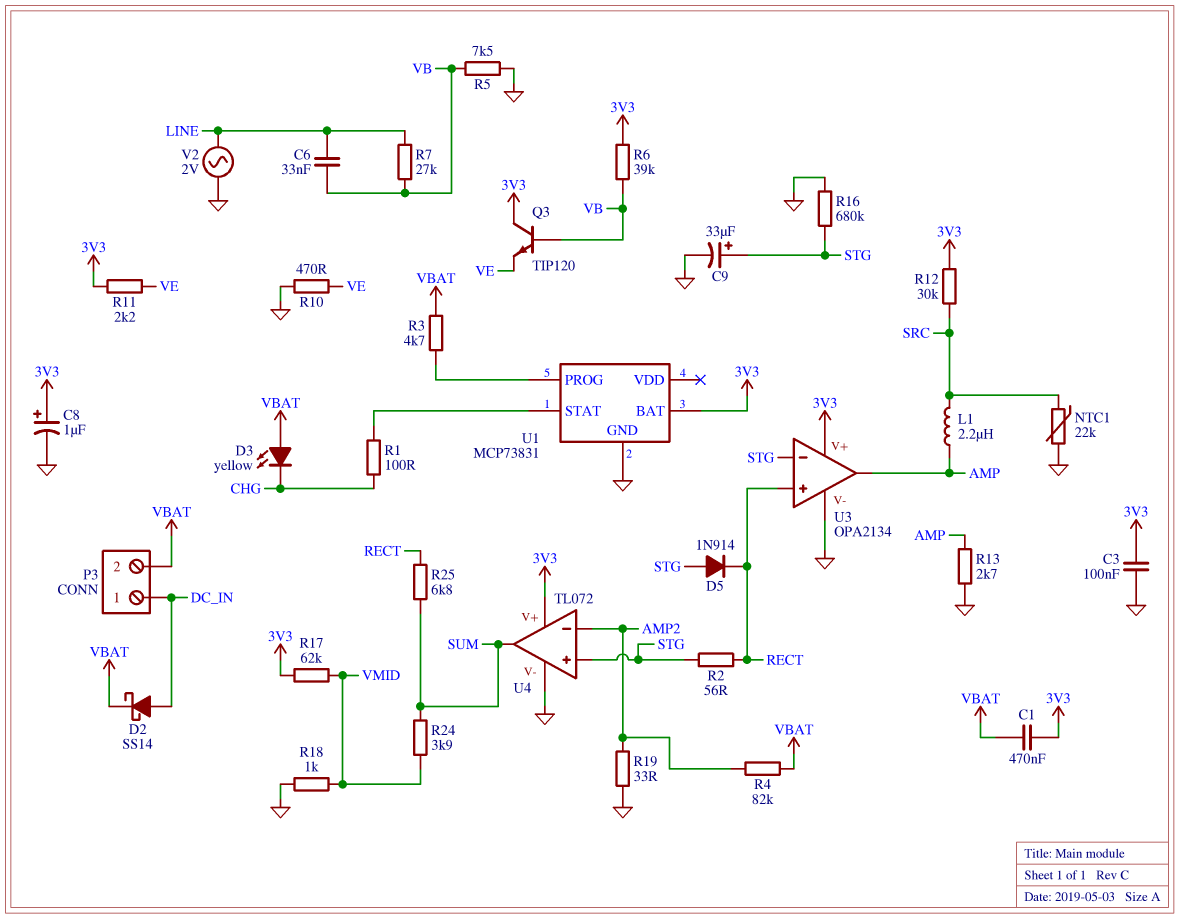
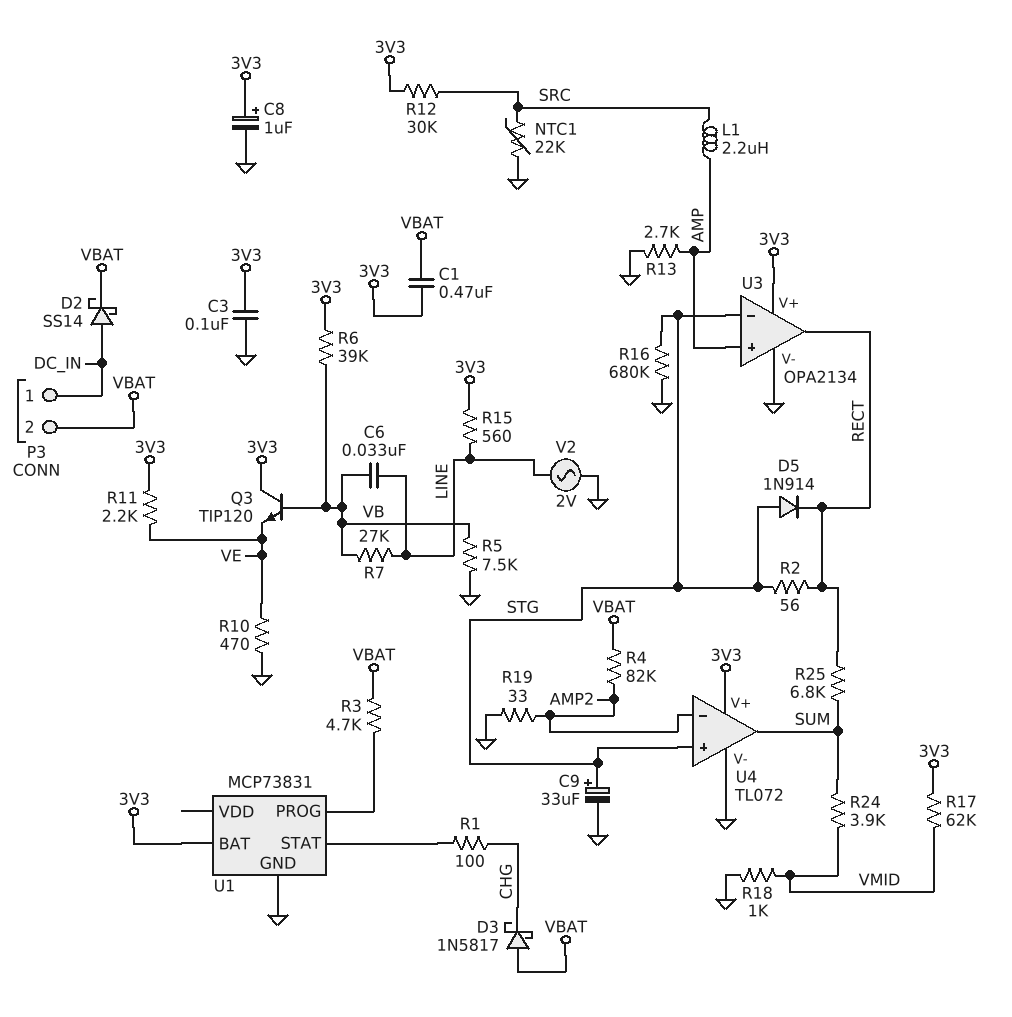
D3: LED yellow (A VBAT, K CHG) -> schottky 1N5817 (A VBAT, K CHG)
R15: none -> 560 (3V3, LINE)
U3 pin in+: RECT -> AMP
U3 pin out: AMP -> RECT

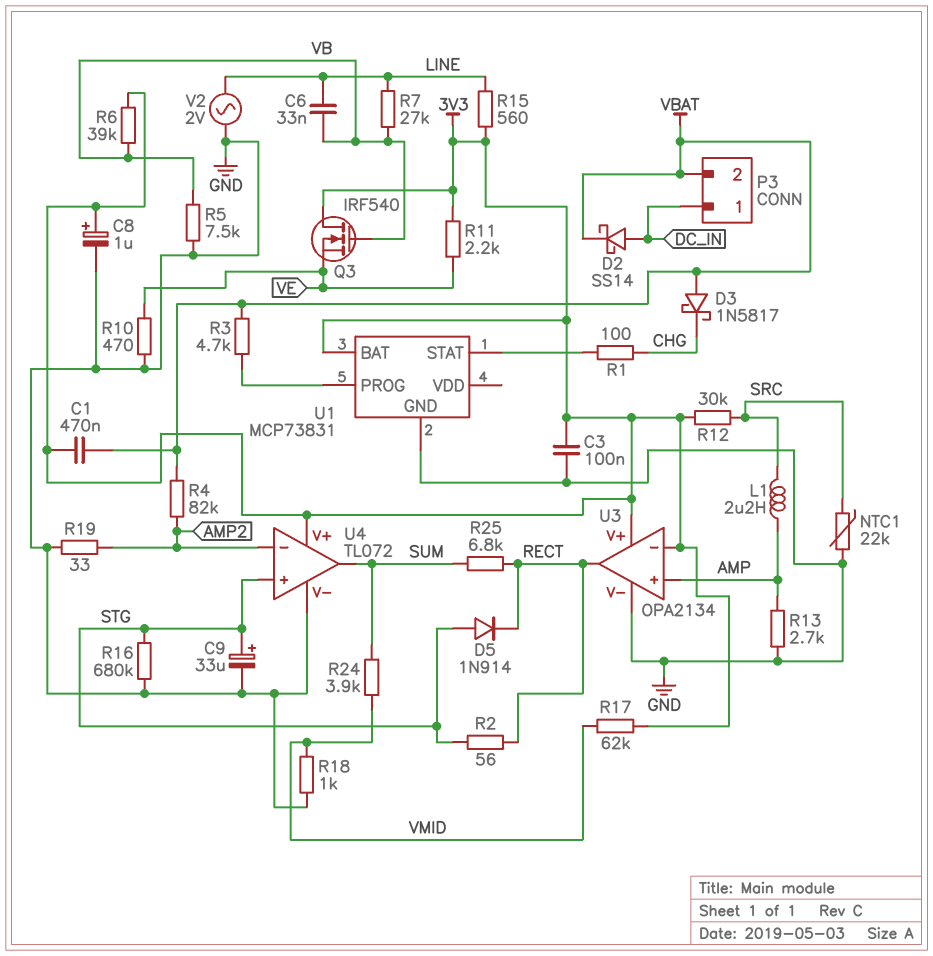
Q3: NPN TIP120 (B VB, C 3V3, E VE) -> NMOS IRF540 (G VB, D 3V3, S VE)
U3 pin in-: STG -> 3V3

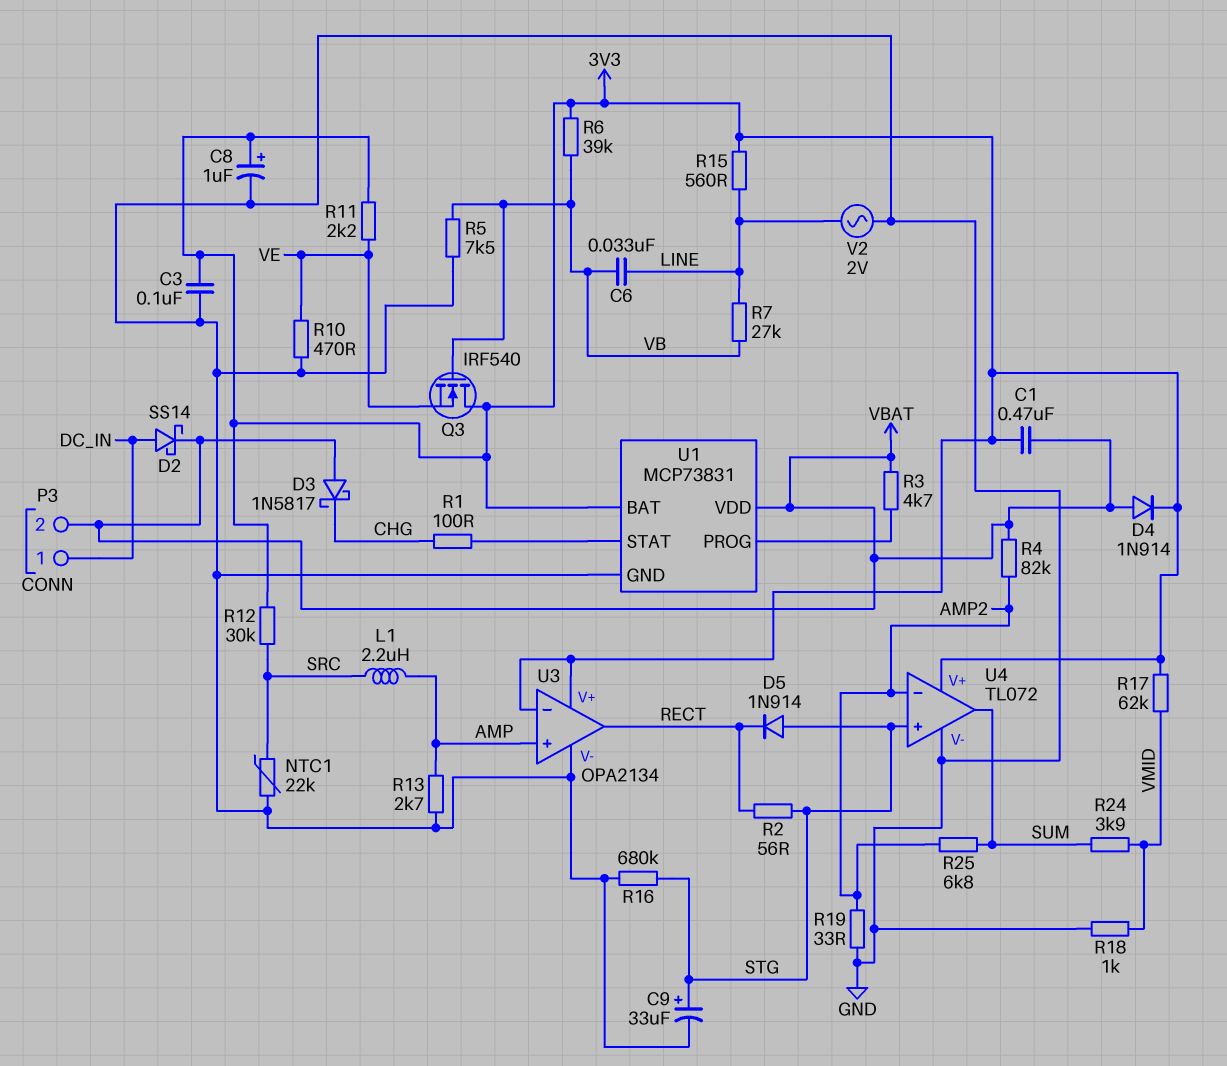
D4: none -> diode 1N914 (A VBAT, K 3V3)
R25: 6.8k (RECT, SUM) -> 6.8k (AMP2, SUM)
U1 pin VDD: none -> VBAT

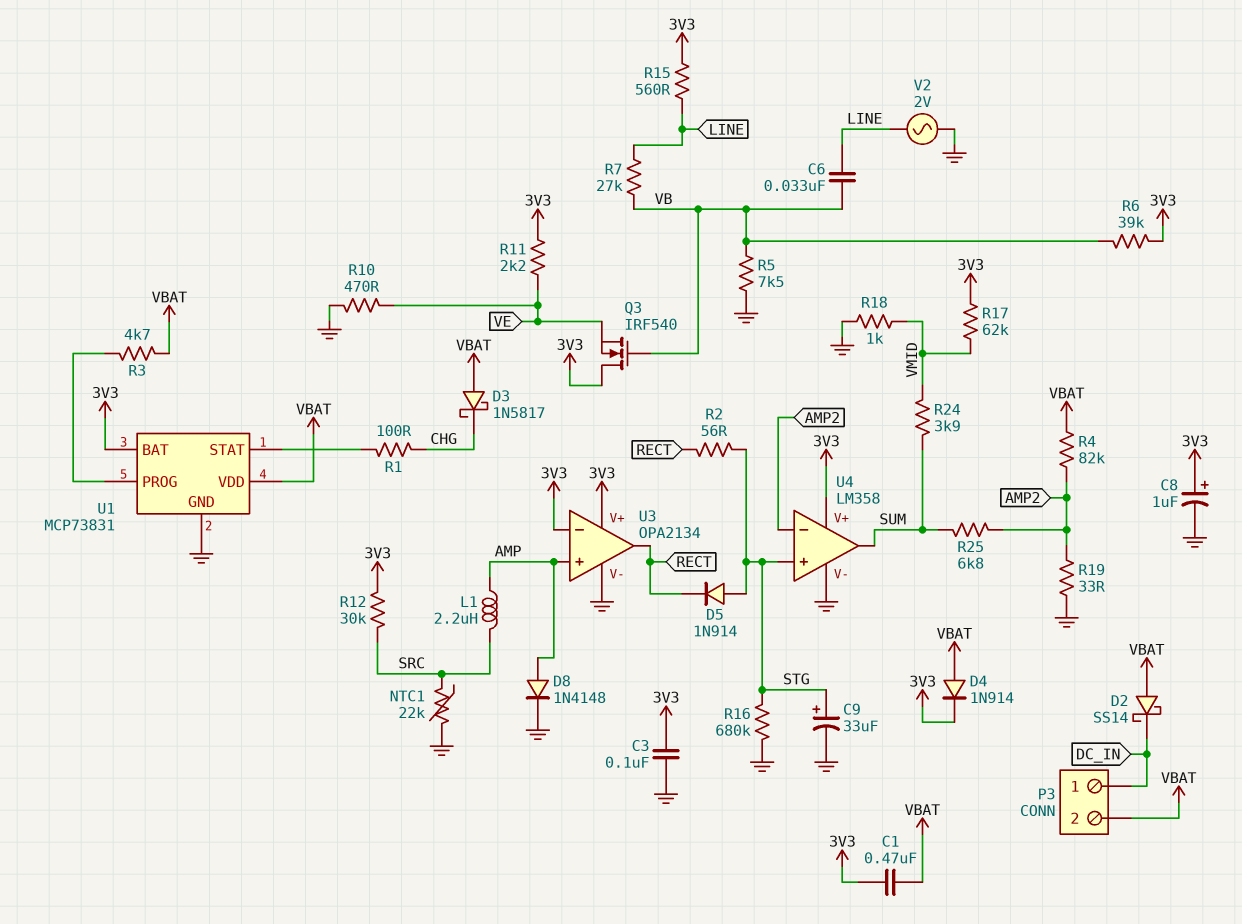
D2: schottky SS14 (A DC_IN, K VBAT) -> schottky SS14 (A VBAT, K DC_IN)
D8: none -> diode 1N4148 (A AMP, K GND)
R13: 2.7k (AMP, GND) -> none
U4: TL072 -> LM358

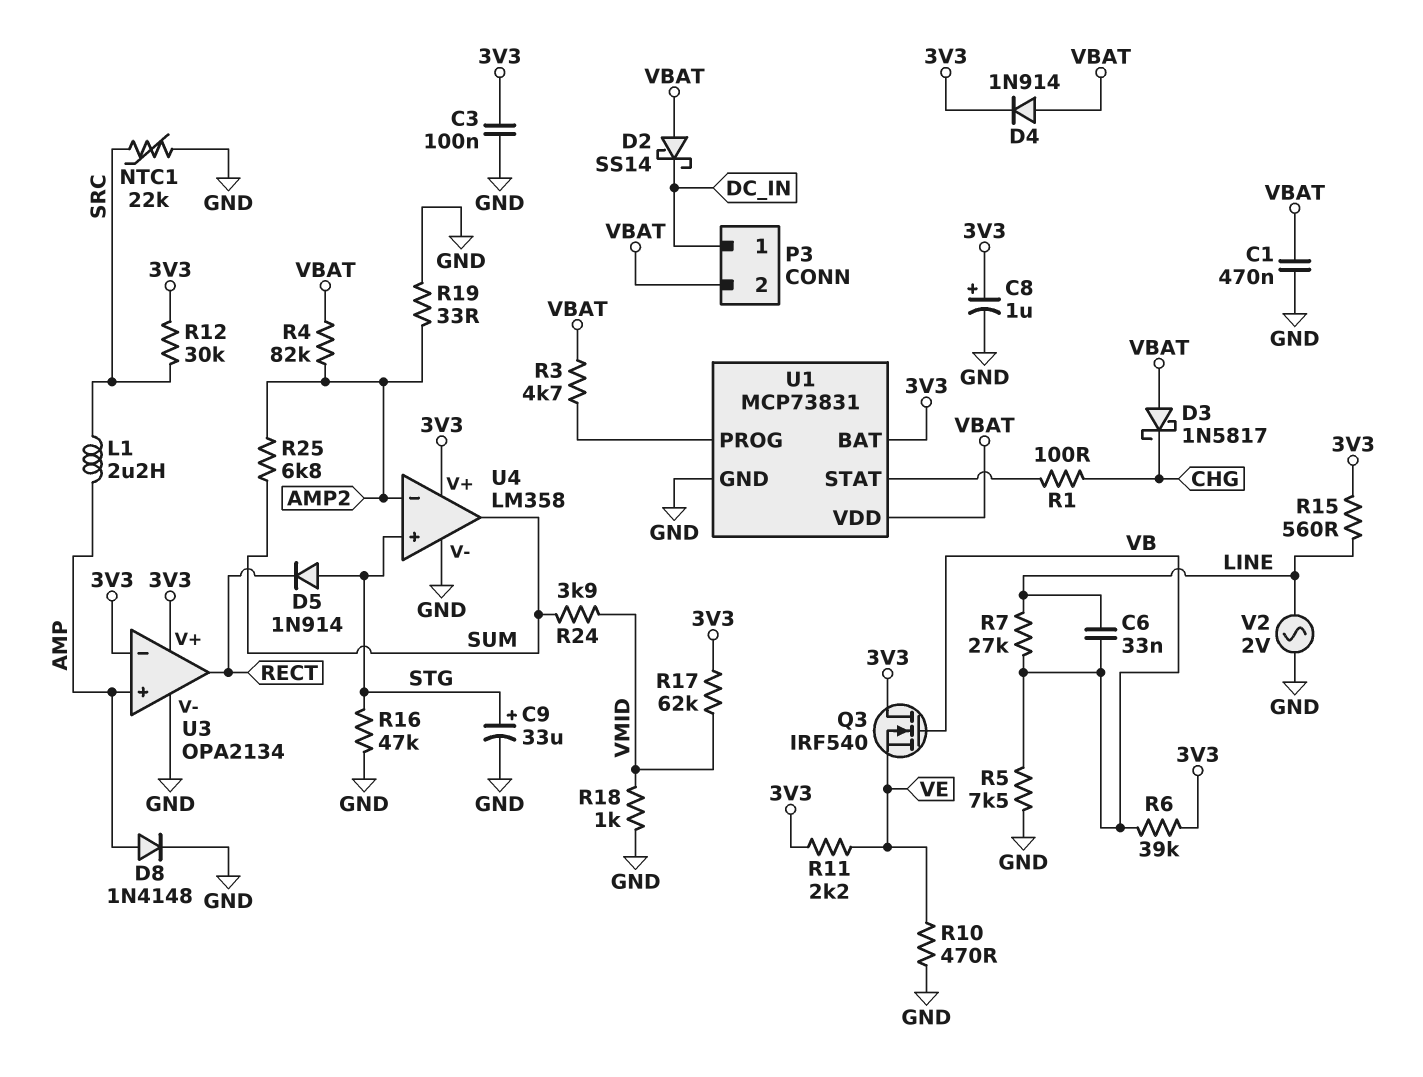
C1: 470nF (3V3, VBAT) -> 470nF (GND, VBAT)
R2: 56 (RECT, STG) -> none
R16: 680k (GND, STG) -> 47k (GND, STG)

